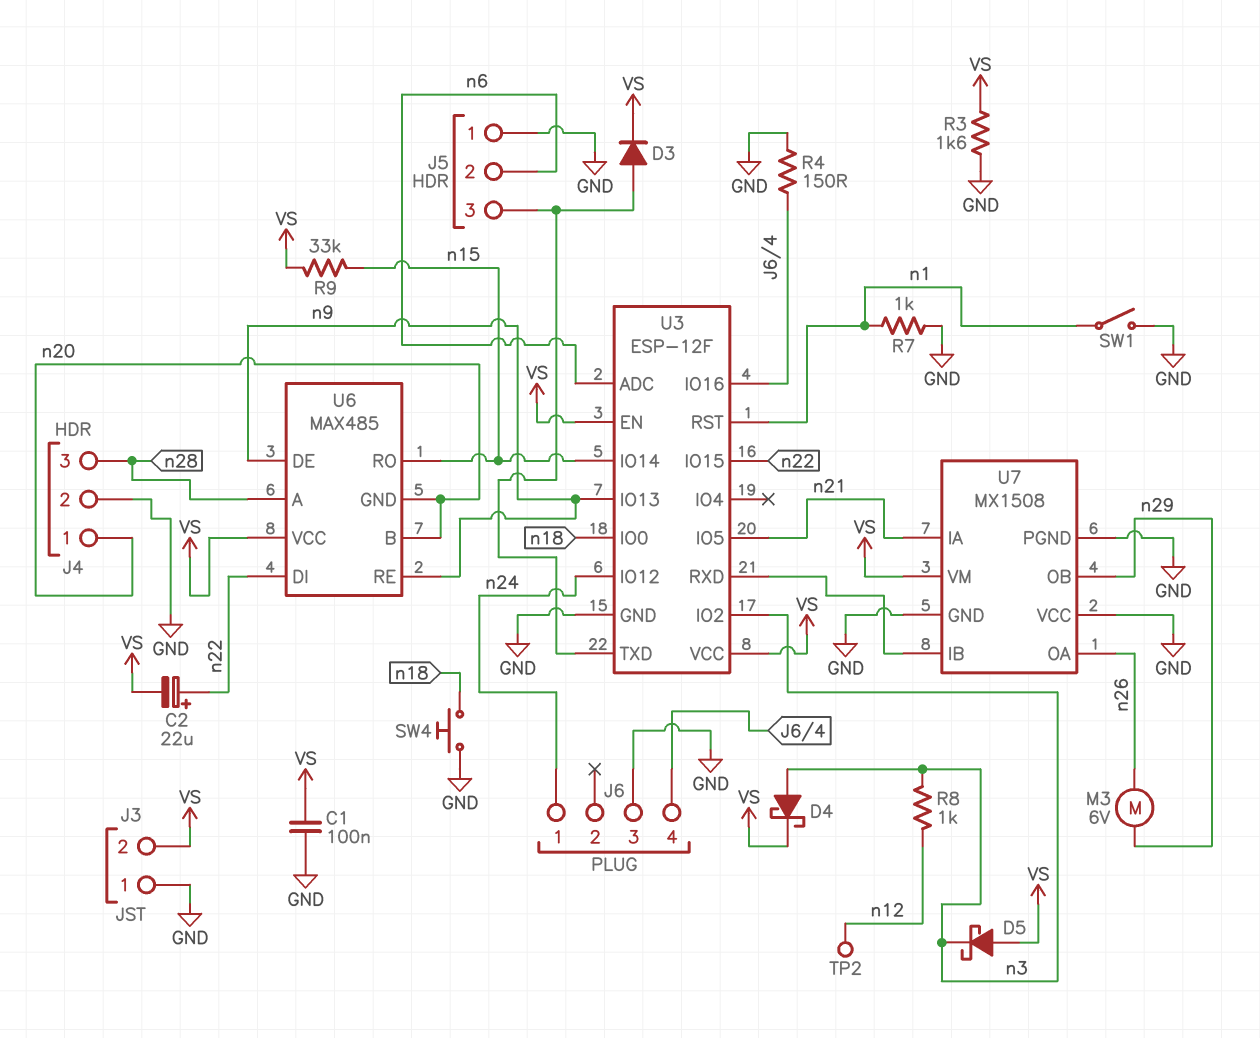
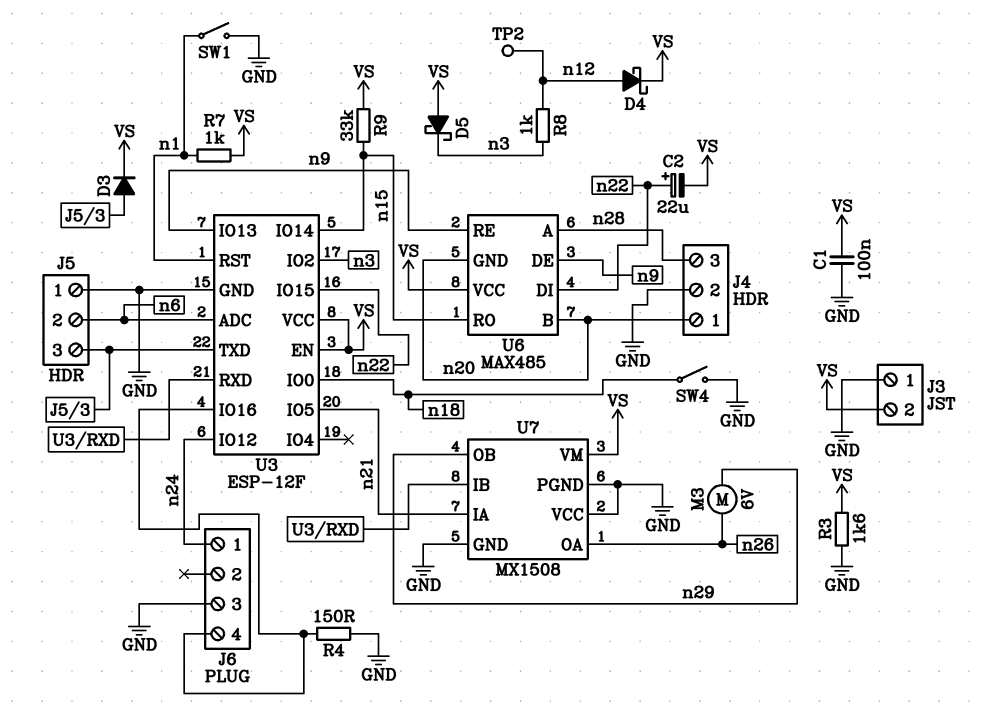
D4: schottky (A n3, K VS) -> schottky (A n12, K VS)
R7: 1k (GND, n1) -> 1k (VS, n1)
SW4: button (GND, n18) -> switch (GND, n18)

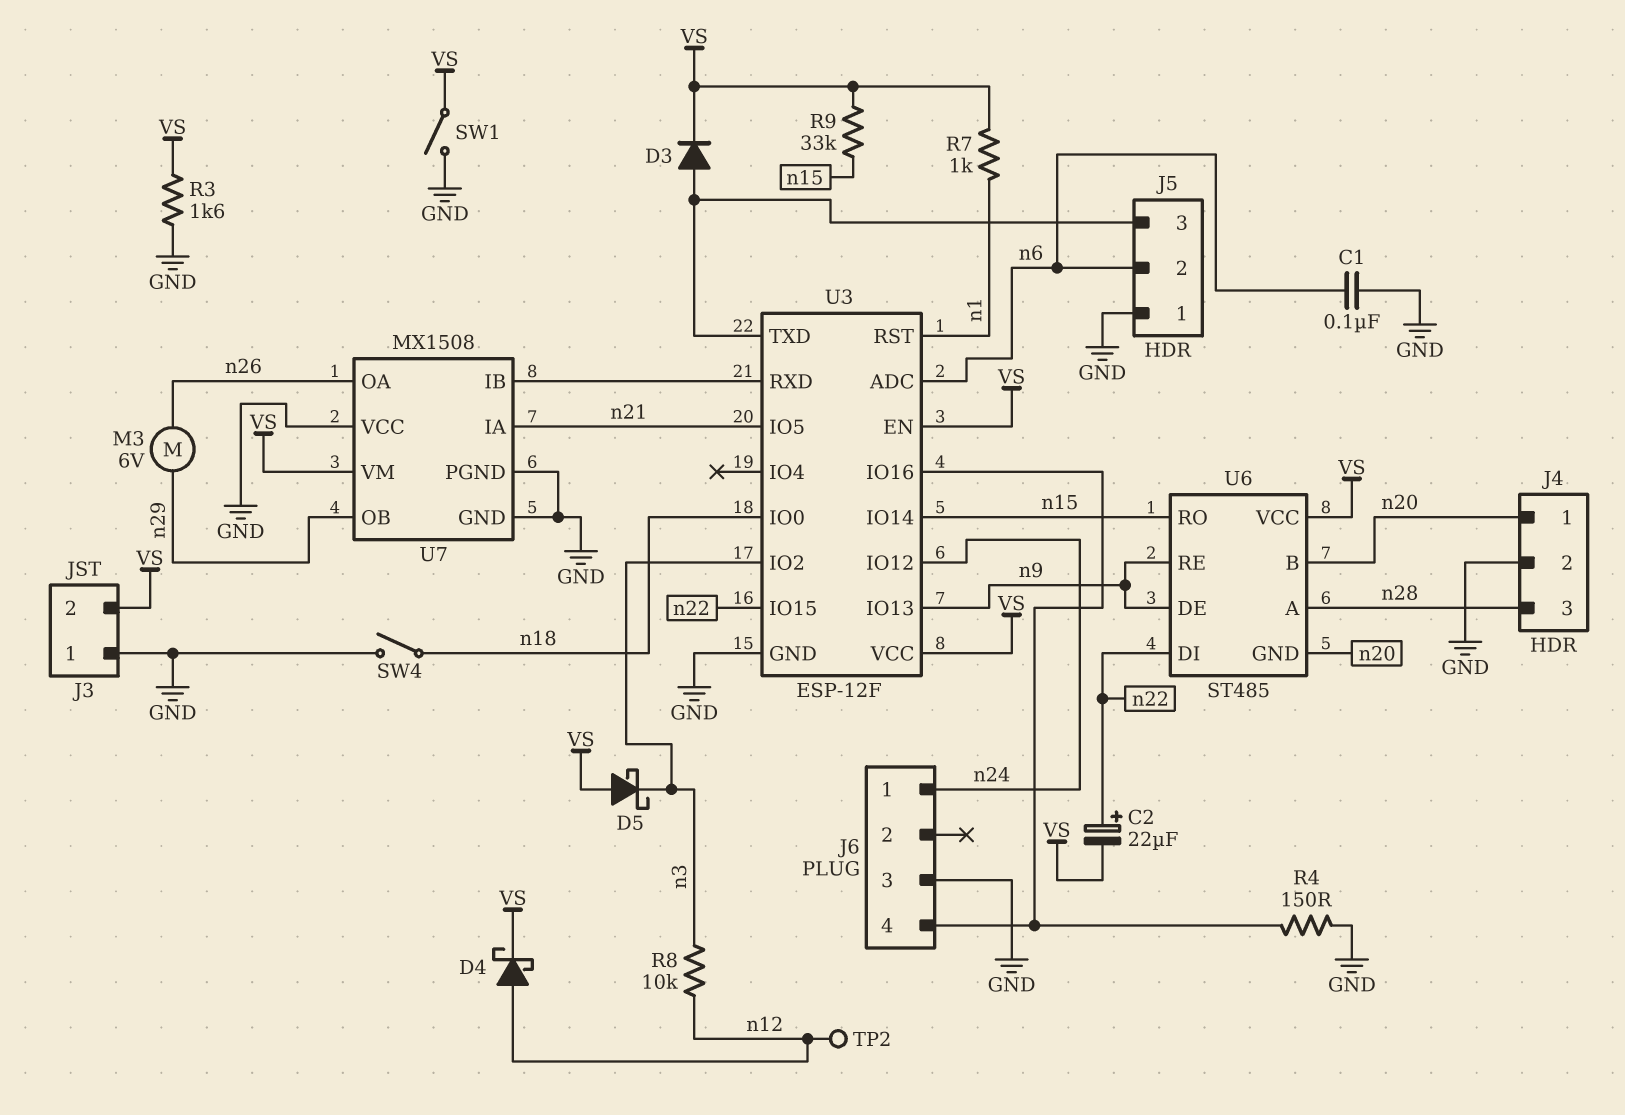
C1: 100nF (GND, VS) -> 100nF (GND, n6)
R8: 1k (n3, n12) -> 10k (n3, n12)
SW1: switch (GND, n1) -> switch (GND, VS)
U6: MAX485 -> ST485

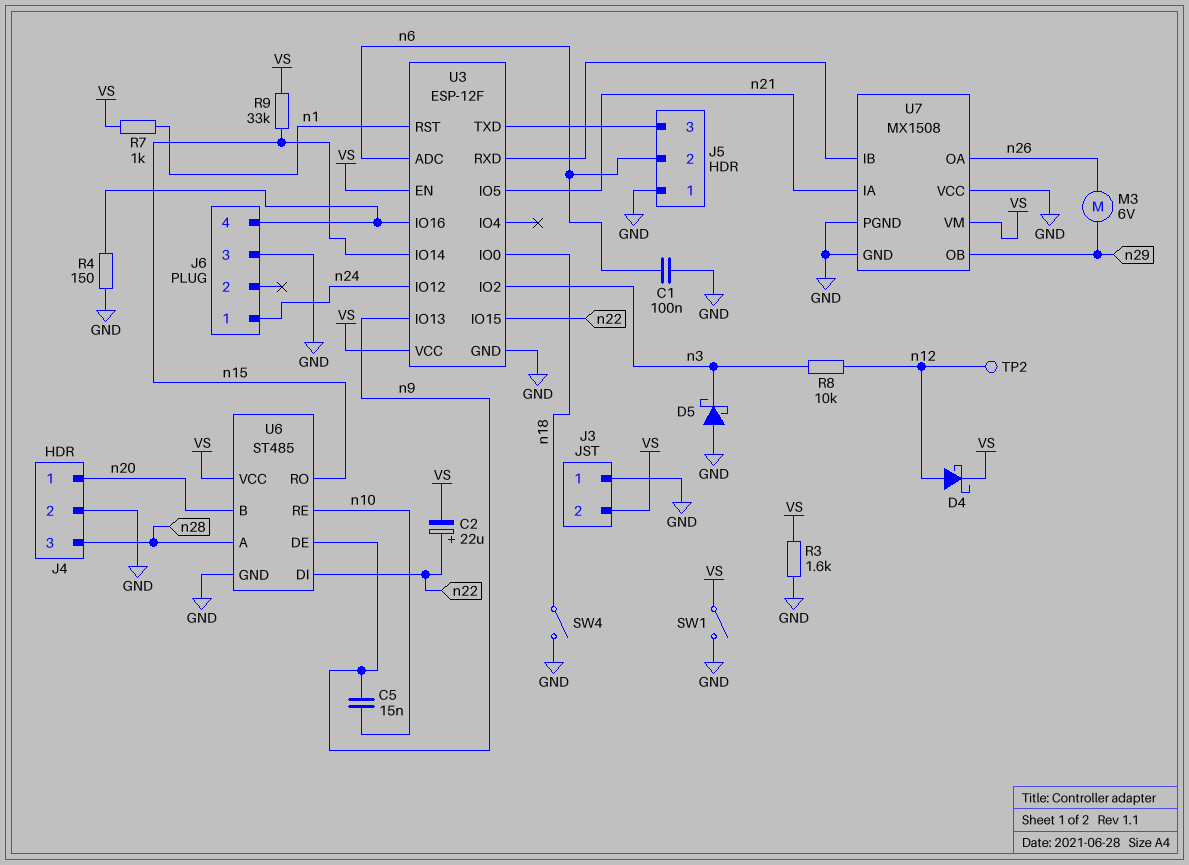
C5: none -> 15nF (n9, n10)
D3: diode (A J5/3, K VS) -> none
D5: schottky (A VS, K n3) -> schottky (A GND, K n3)
U6 pin GND: n20 -> GND
U6 pin RE: n9 -> n10

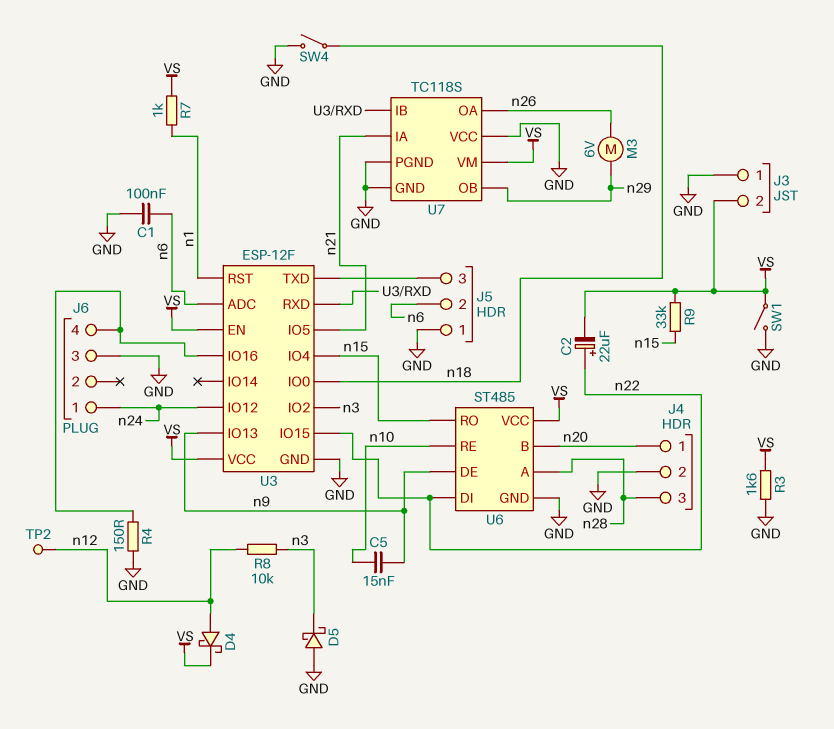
U3 pin IO4: none -> n15
U3 pin IO14: n15 -> none
U7: MX1508 -> TC118S

